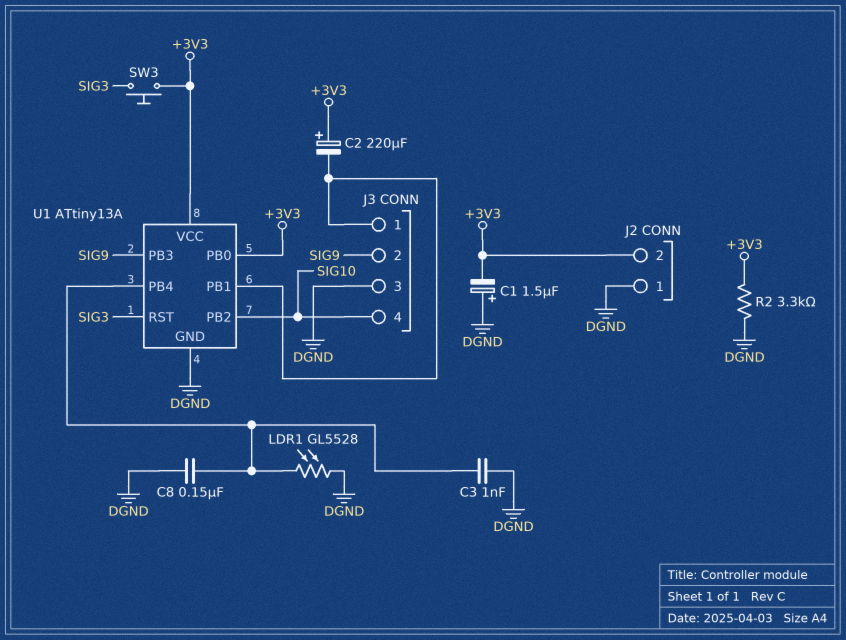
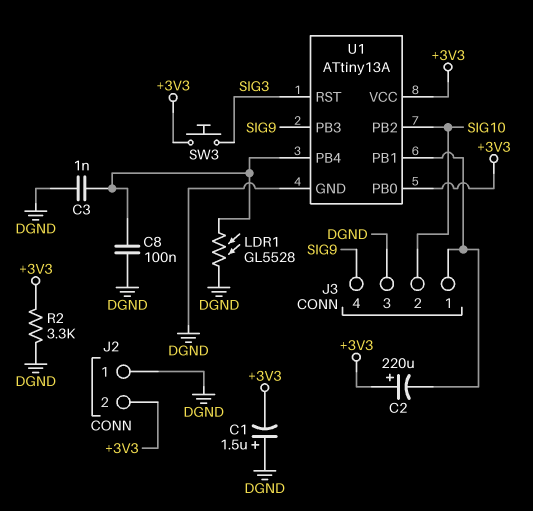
C8: 150nF (DGND, U1/PB4) -> 100nF (DGND, U1/PB4)
J3 pin 2: SIG9 -> SIG10
J3 pin 4: SIG10 -> SIG9

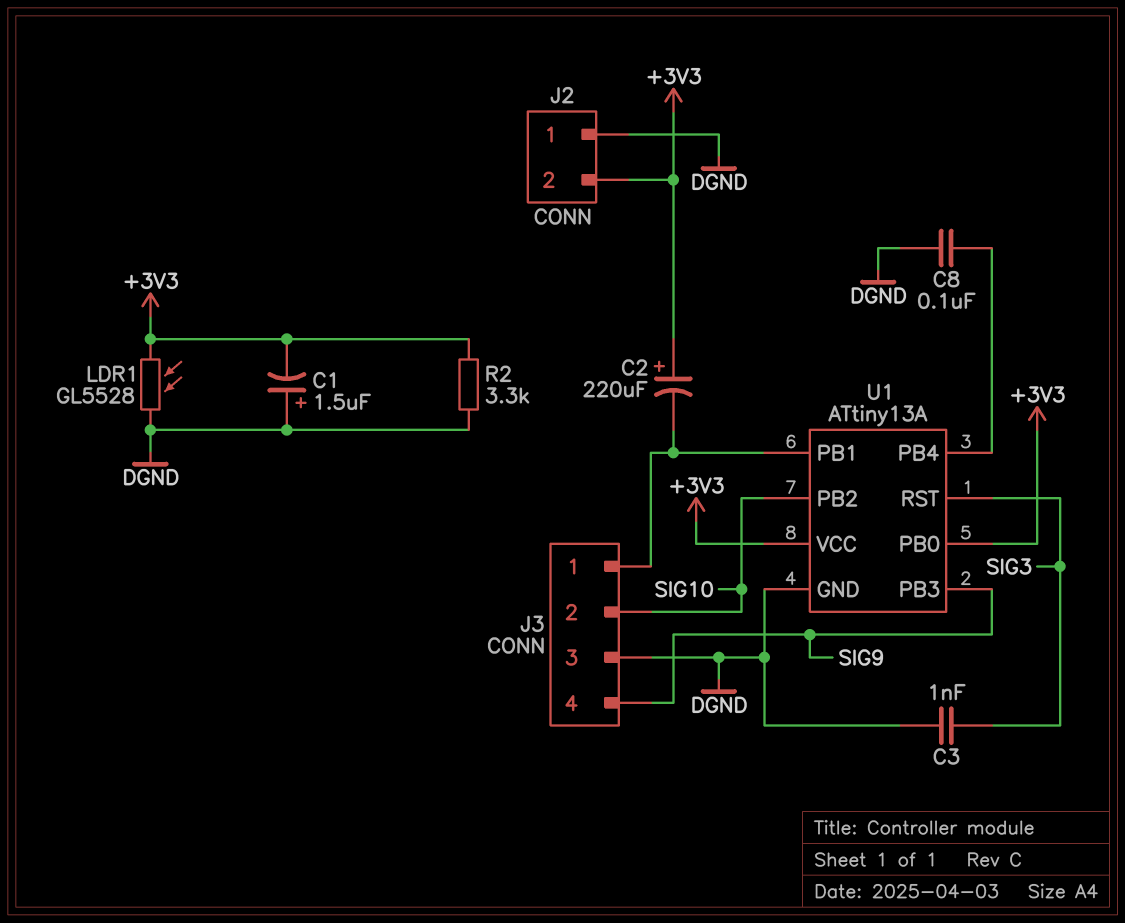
C3: 1nF (DGND, U1/PB4) -> 1nF (DGND, SIG3)
LDR1: GL5528 (DGND, U1/PB4) -> GL5528 (+3V3, DGND)
SW3: button (+3V3, SIG3) -> none

